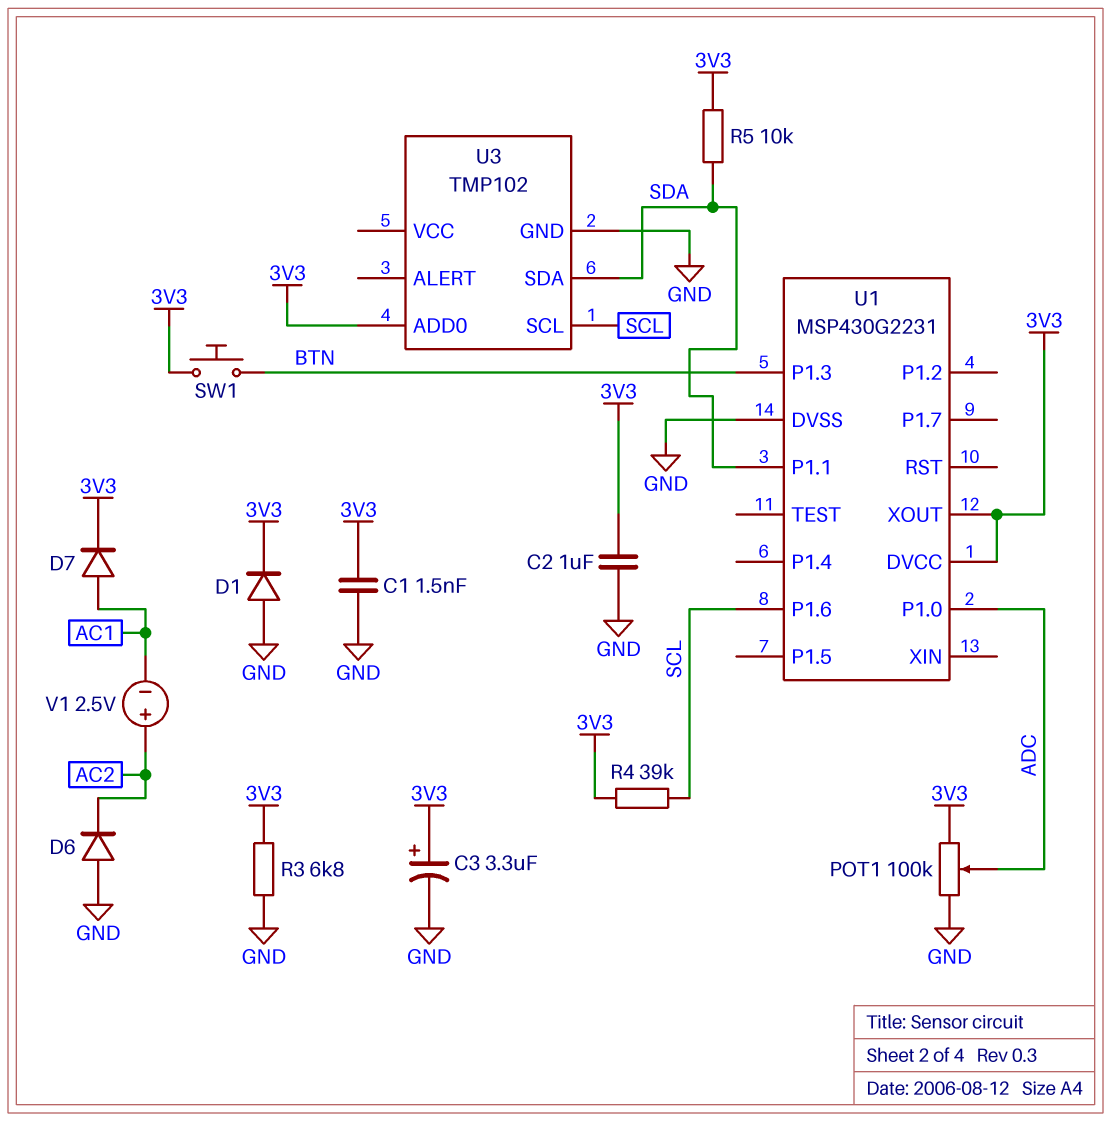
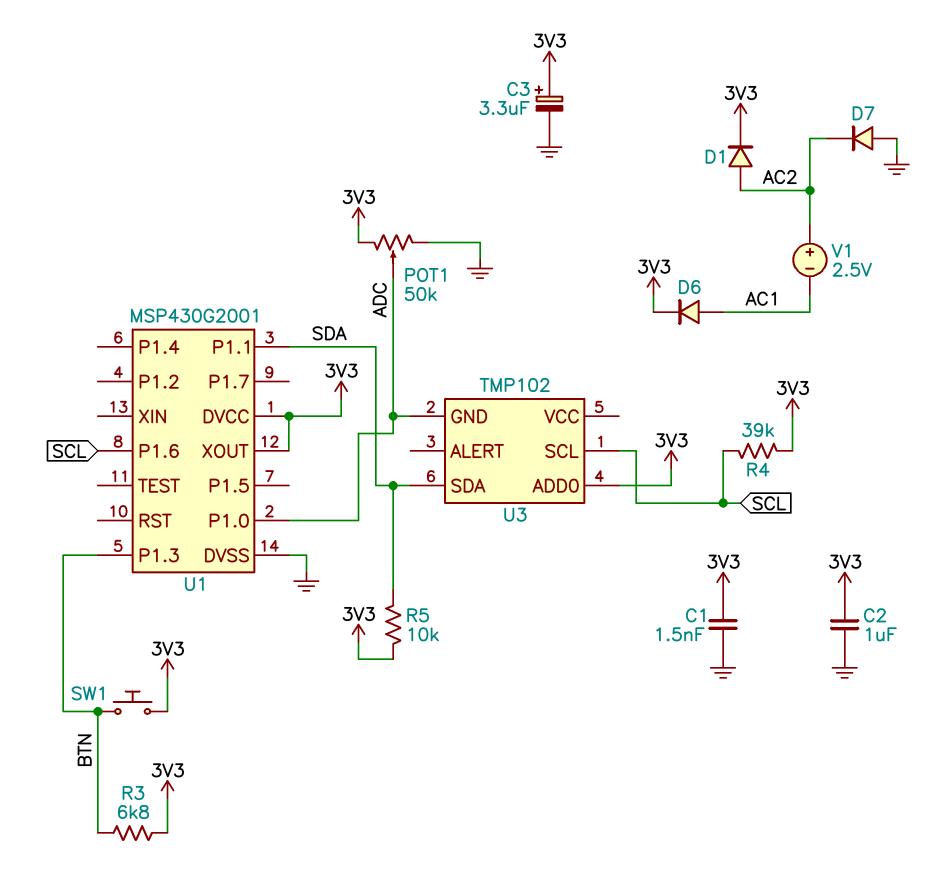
D1: diode (A GND, K 3V3) -> diode (A AC2, K 3V3)
D6: diode (A GND, K AC2) -> diode (A AC1, K 3V3)
D7: diode (A AC1, K 3V3) -> diode (A GND, K AC2)
POT1: 100k (3V3, GND, wiper ADC) -> 50k (3V3, GND, wiper ADC)
R3: 6.8k (3V3, GND) -> 6.8k (3V3, BTN)
U1: MSP430G2231 -> MSP430G2001
U3 pin GND: GND -> ADC

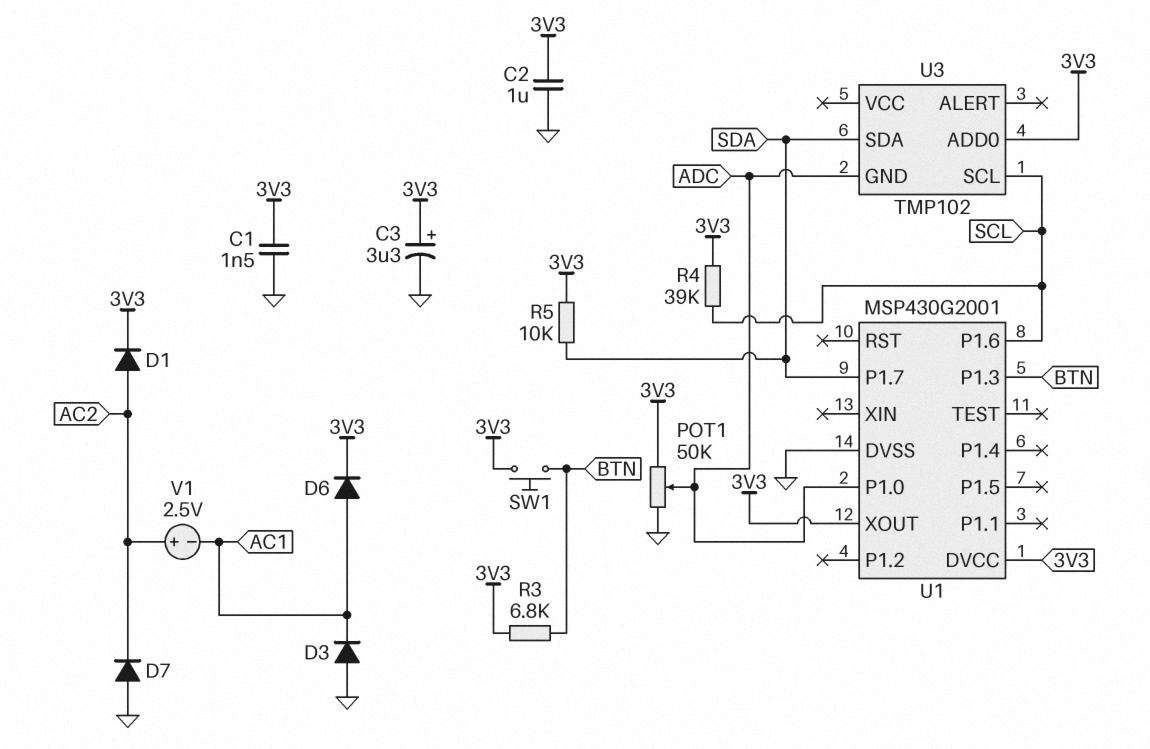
D3: none -> diode (A GND, K AC1)
U1 pin P1.1: SDA -> none
U1 pin P1.7: none -> SDA

